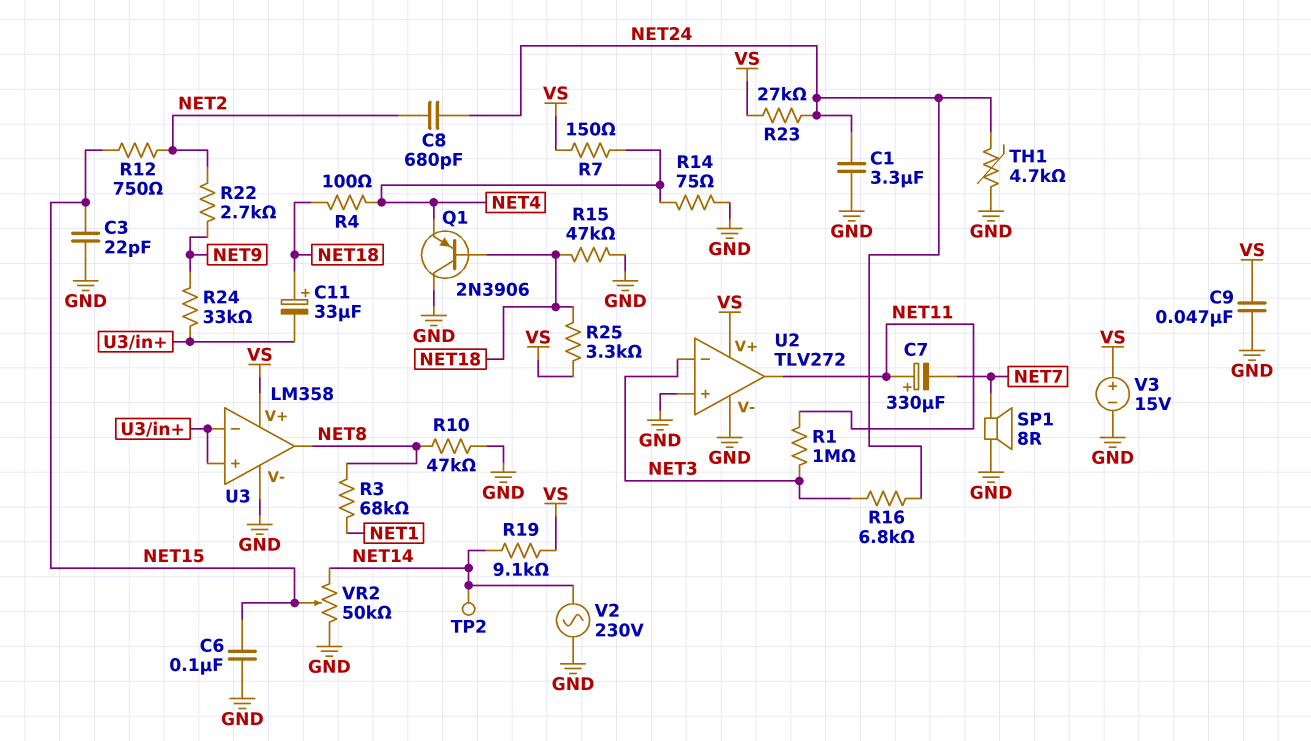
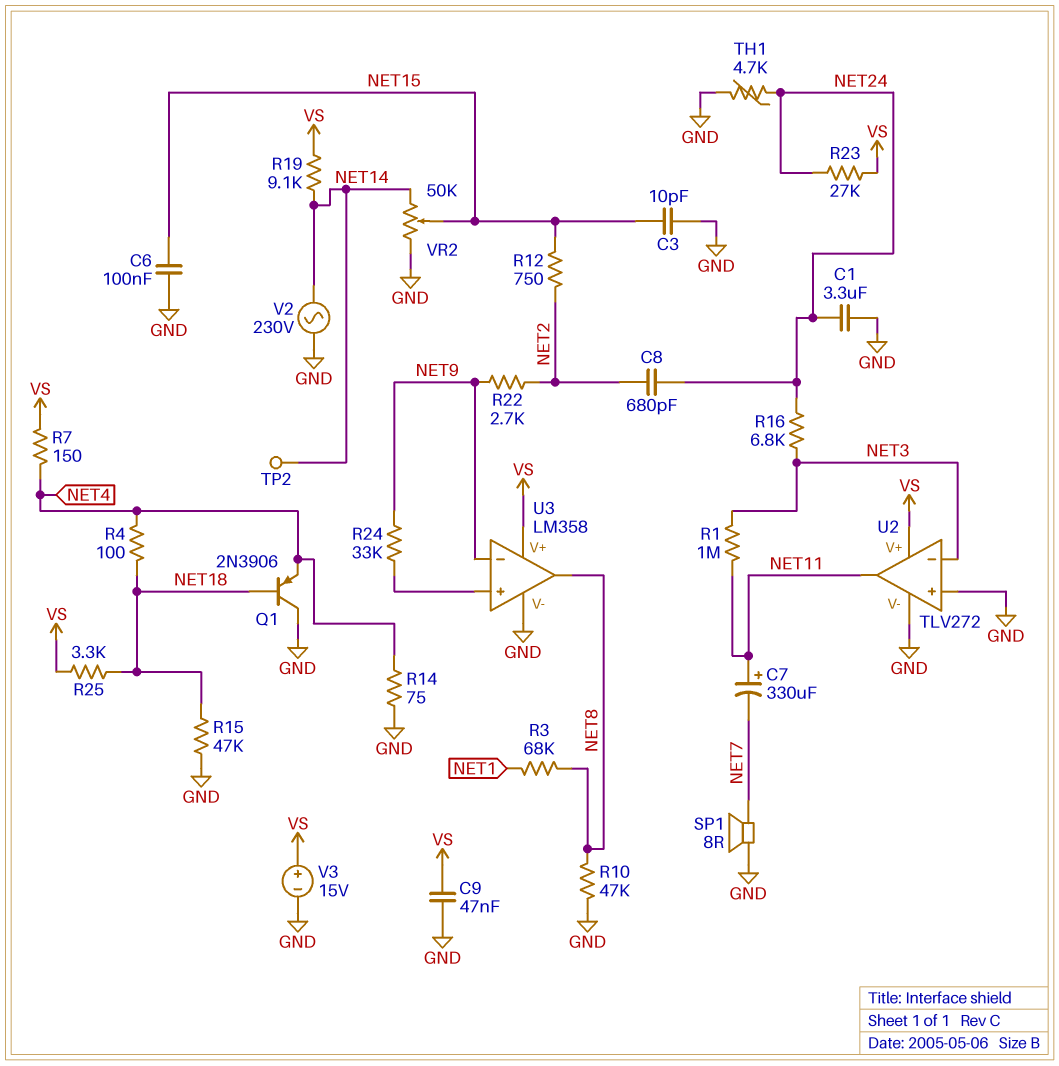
C3: 22pF (GND, NET15) -> 10pF (GND, NET15)
C11: 33uF (plus NET18, minus U3/in+) -> none
U3 pin in-: U3/in+ -> NET9

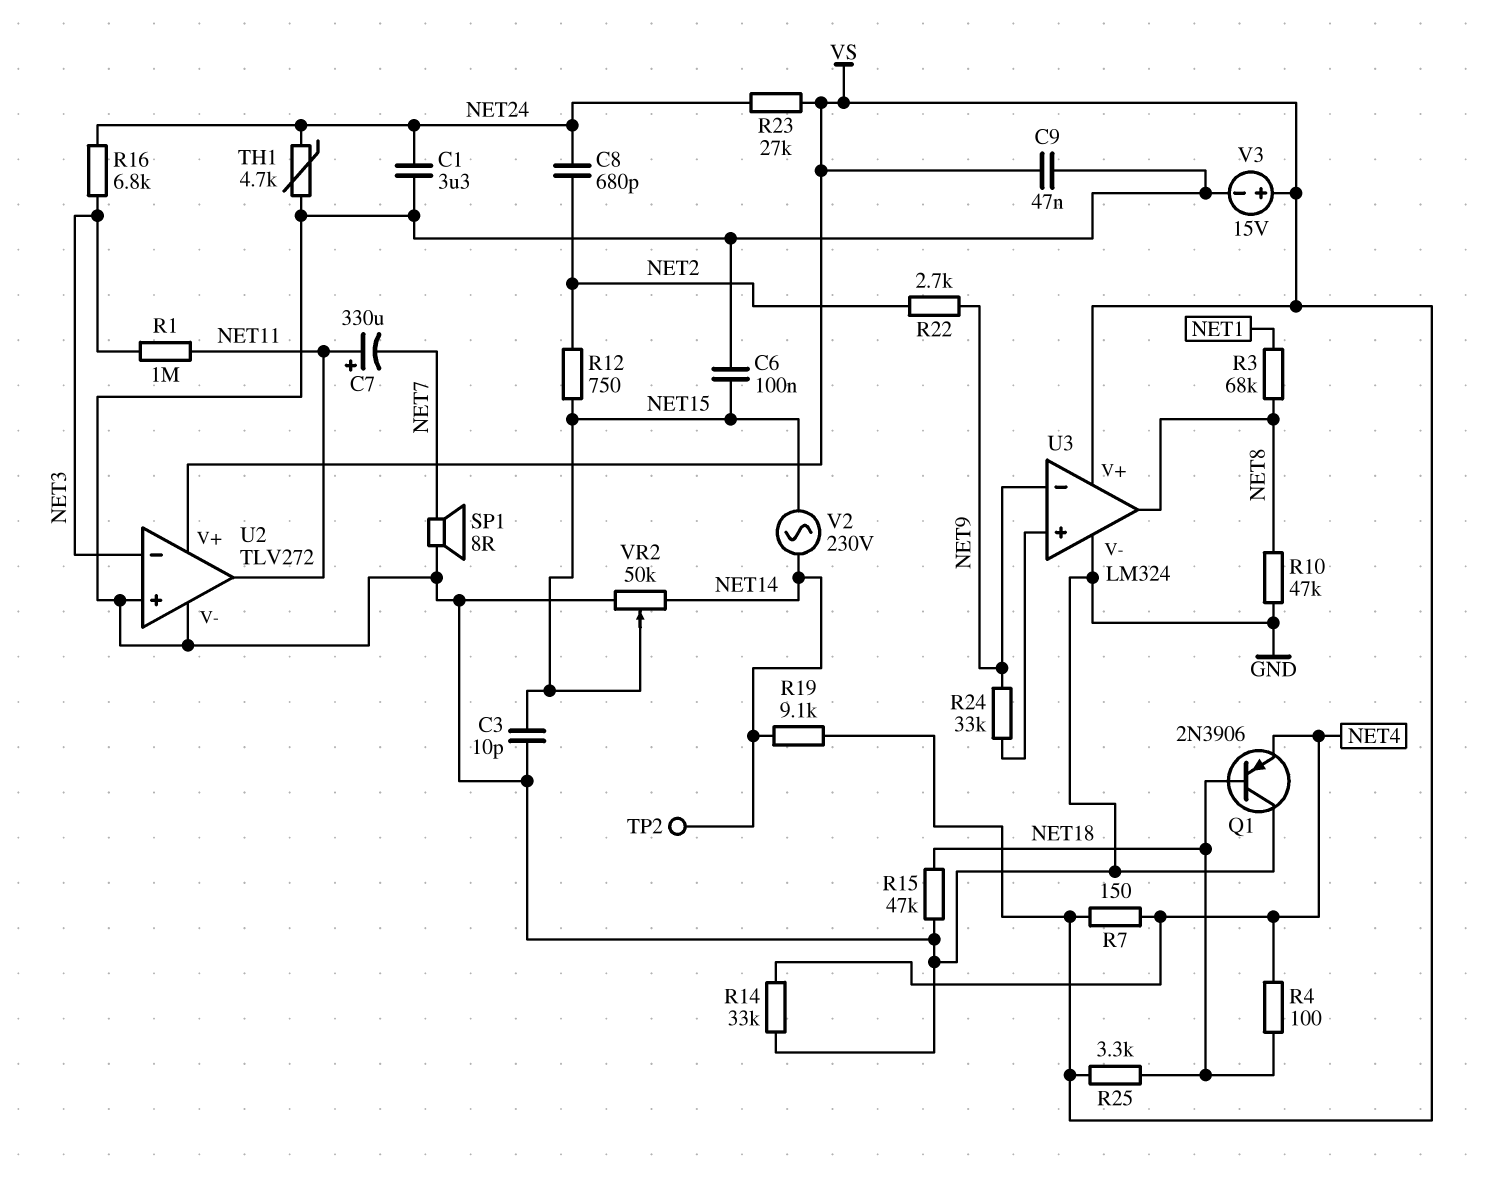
R14: 75 (GND, NET4) -> 33k (GND, NET4)
U3: LM358 -> LM324
V2: AC 230V (GND, NET14) -> AC 230V (NET14, NET15)

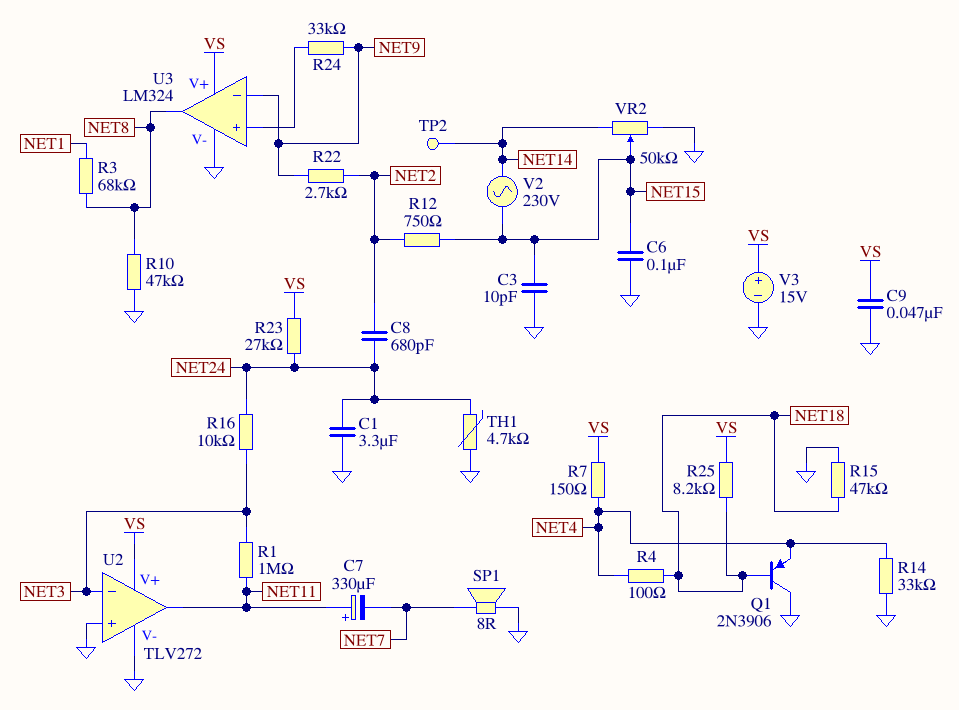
R16: 6.8k (NET3, NET24) -> 10k (NET3, NET24)
R19: 9.1k (NET14, VS) -> none
R25: 3.3k (NET18, VS) -> 8.2k (NET18, VS)

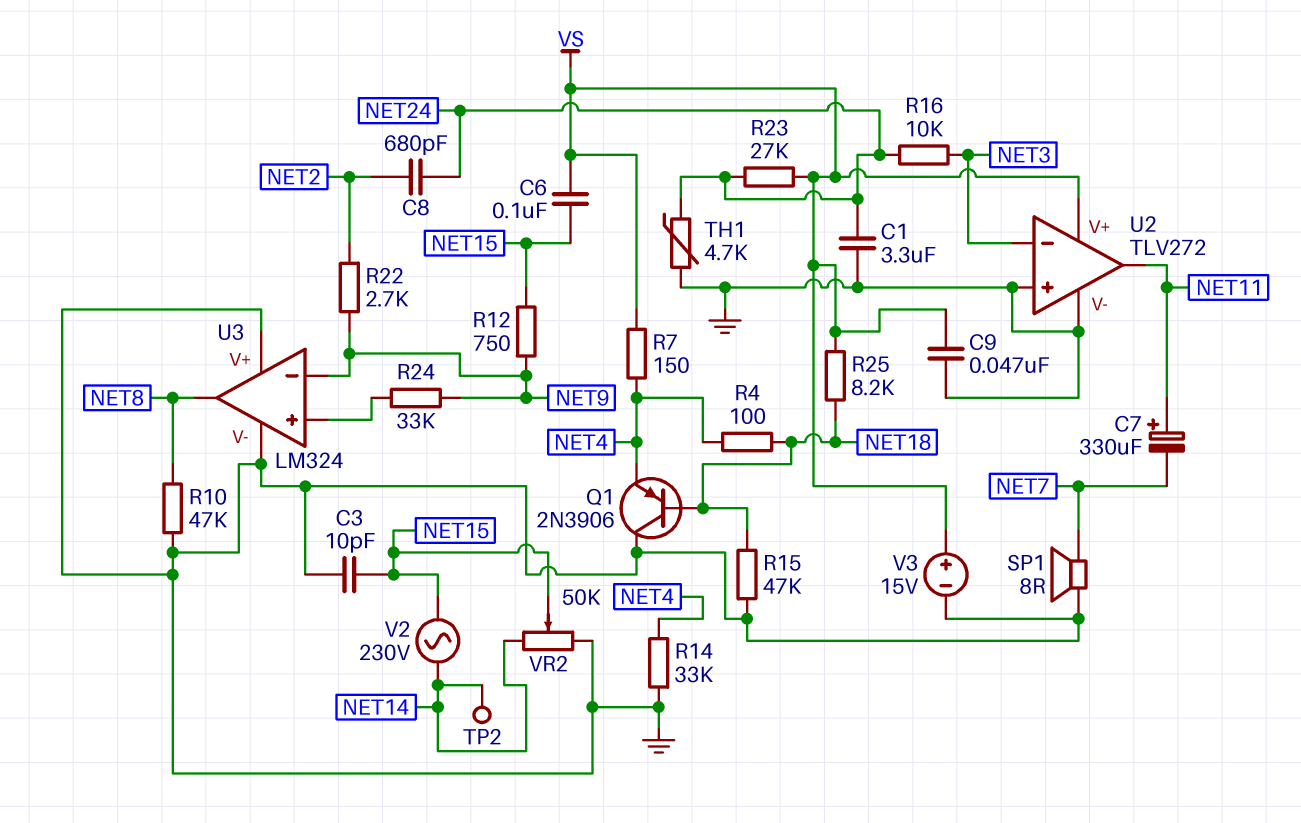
C6: 100nF (GND, NET15) -> 100nF (NET15, VS)
R1: 1M (NET3, NET11) -> none
R3: 68k (NET1, NET8) -> none
R12: 750 (NET2, NET15) -> 750 (NET9, NET15)
U3 pin V+: VS -> GND

